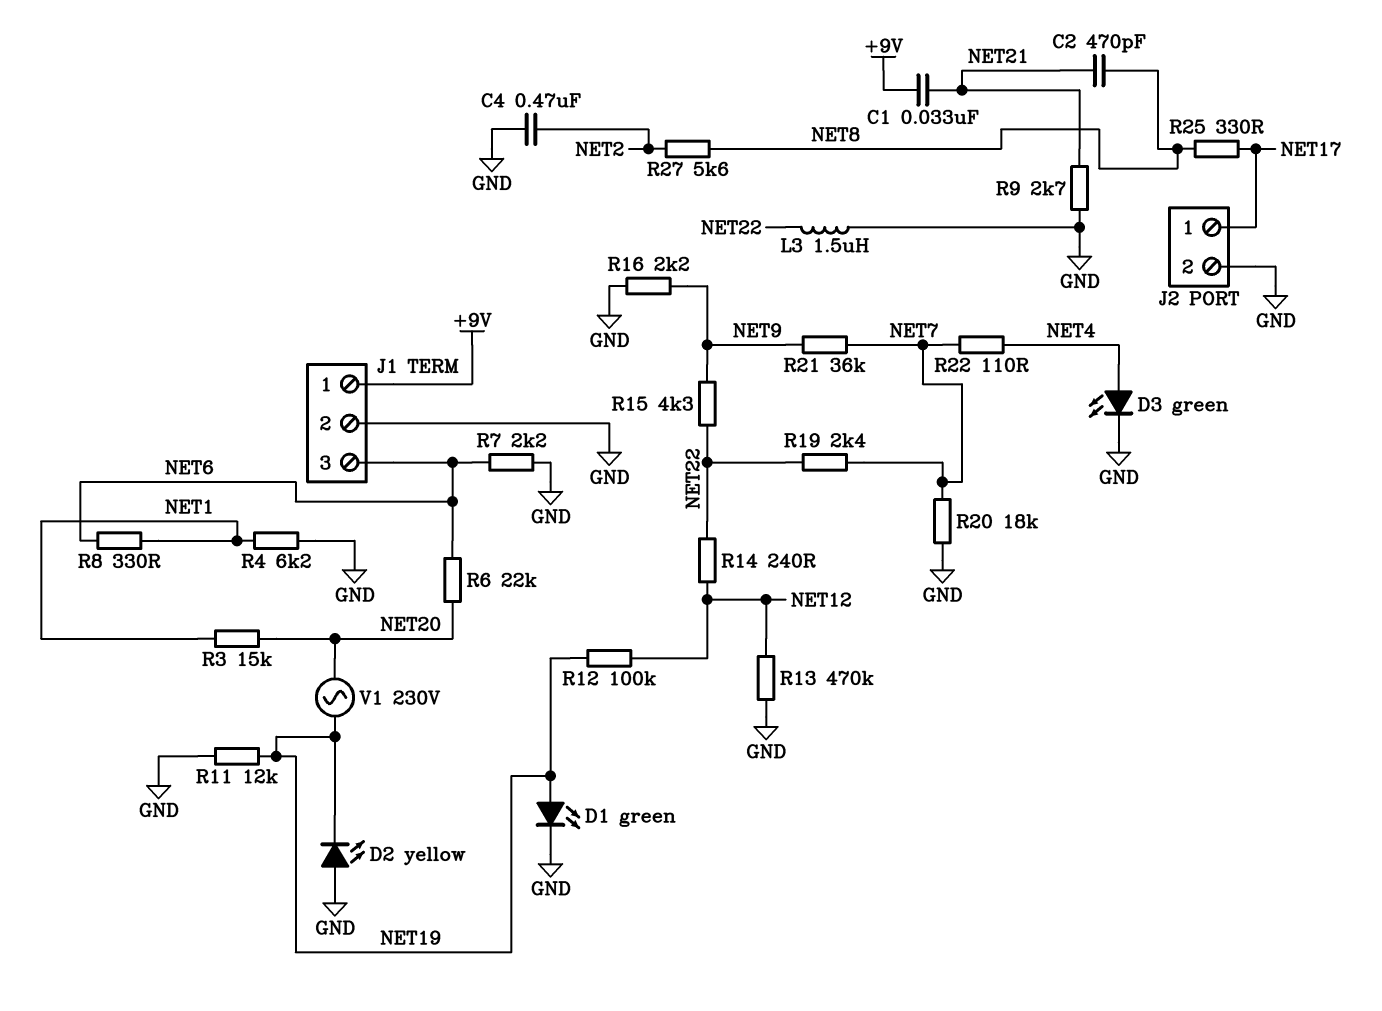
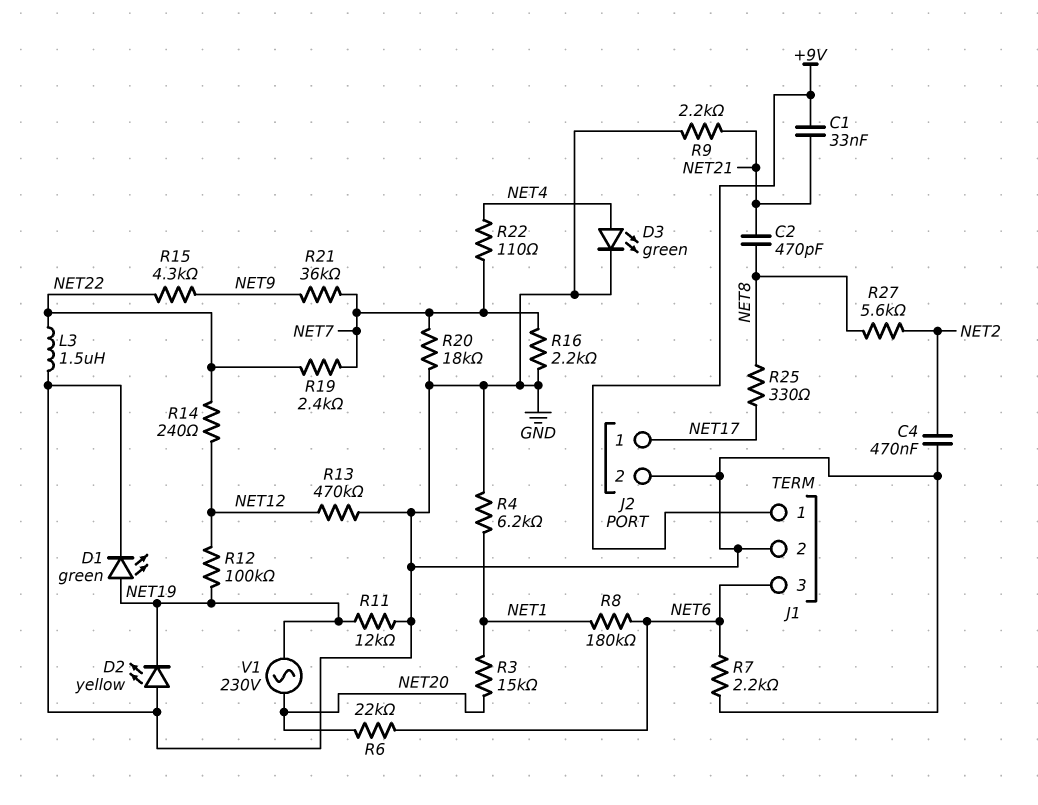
R8: 330 (NET1, NET6) -> 180k (NET1, NET6)
R9: 2.7k (GND, NET21) -> 2.2k (GND, NET21)
R16: 2.2k (GND, NET9) -> 2.2k (GND, NET7)

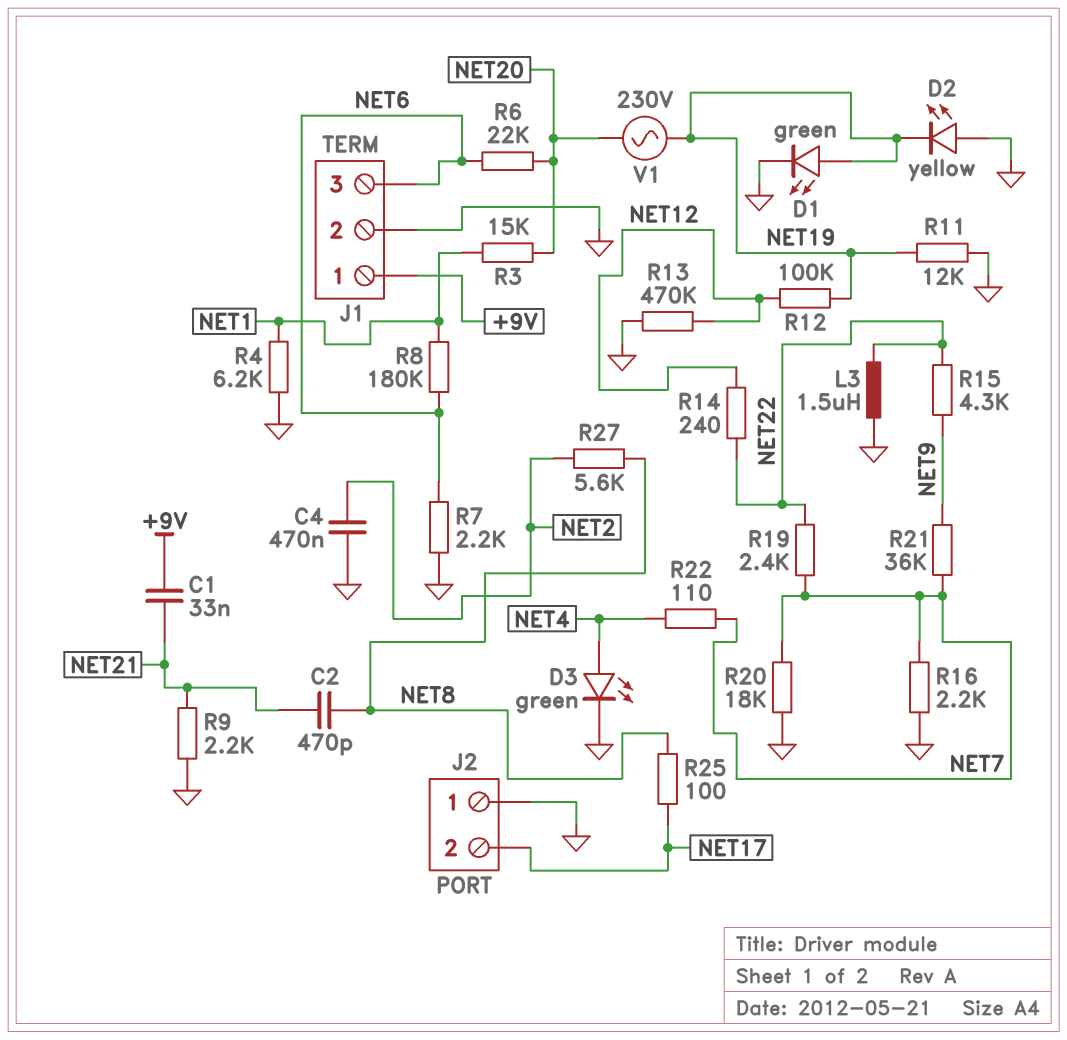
J2 pin 1: NET17 -> GND
J2 pin 2: GND -> NET17
R25: 330 (NET8, NET17) -> 100 (NET8, NET17)

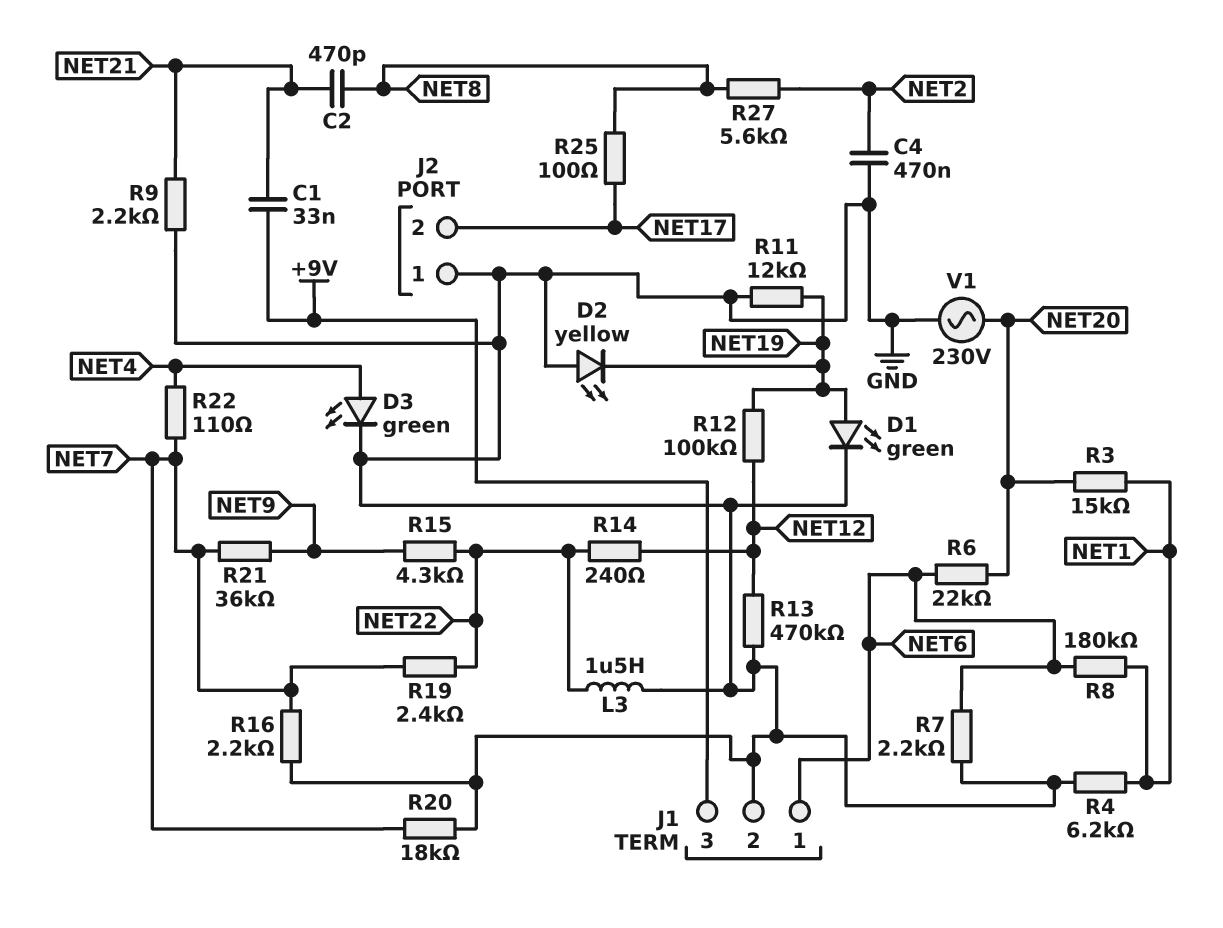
J1 pin 1: +9V -> NET6
J1 pin 3: NET6 -> +9V
V1: AC 230V (NET19, NET20) -> AC 230V (GND, NET20)

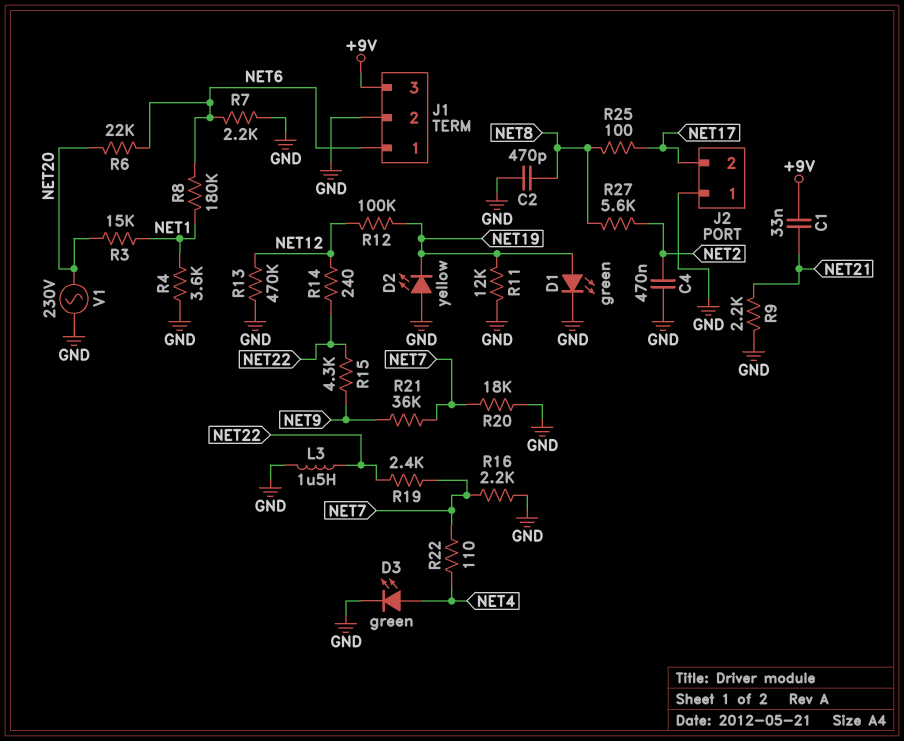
C2: 470pF (NET8, NET21) -> 470pF (GND, NET8)
R4: 6.2k (GND, NET1) -> 3.6k (GND, NET1)

